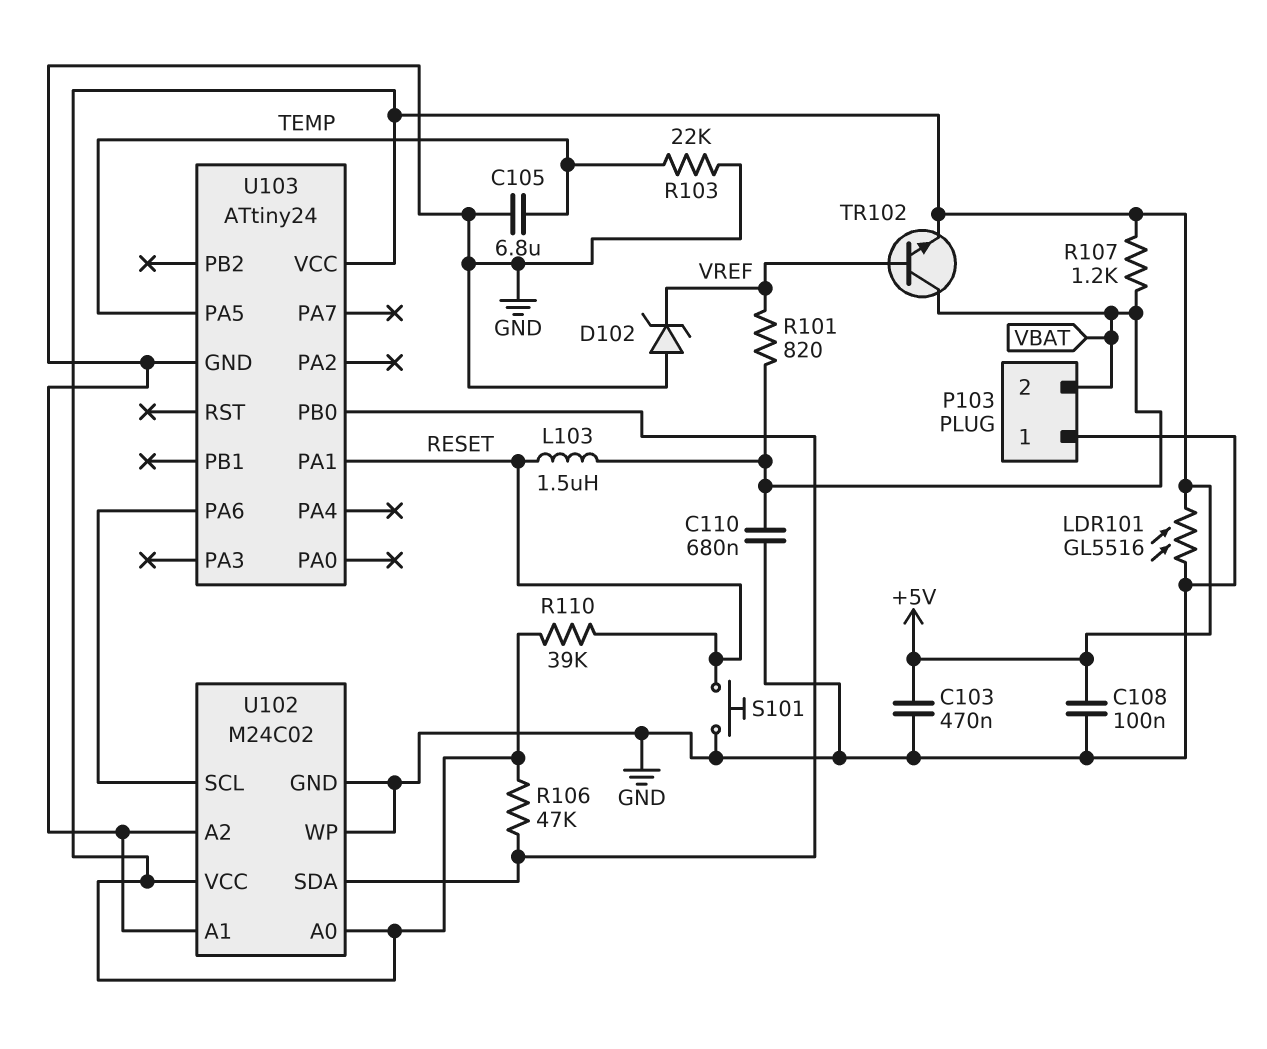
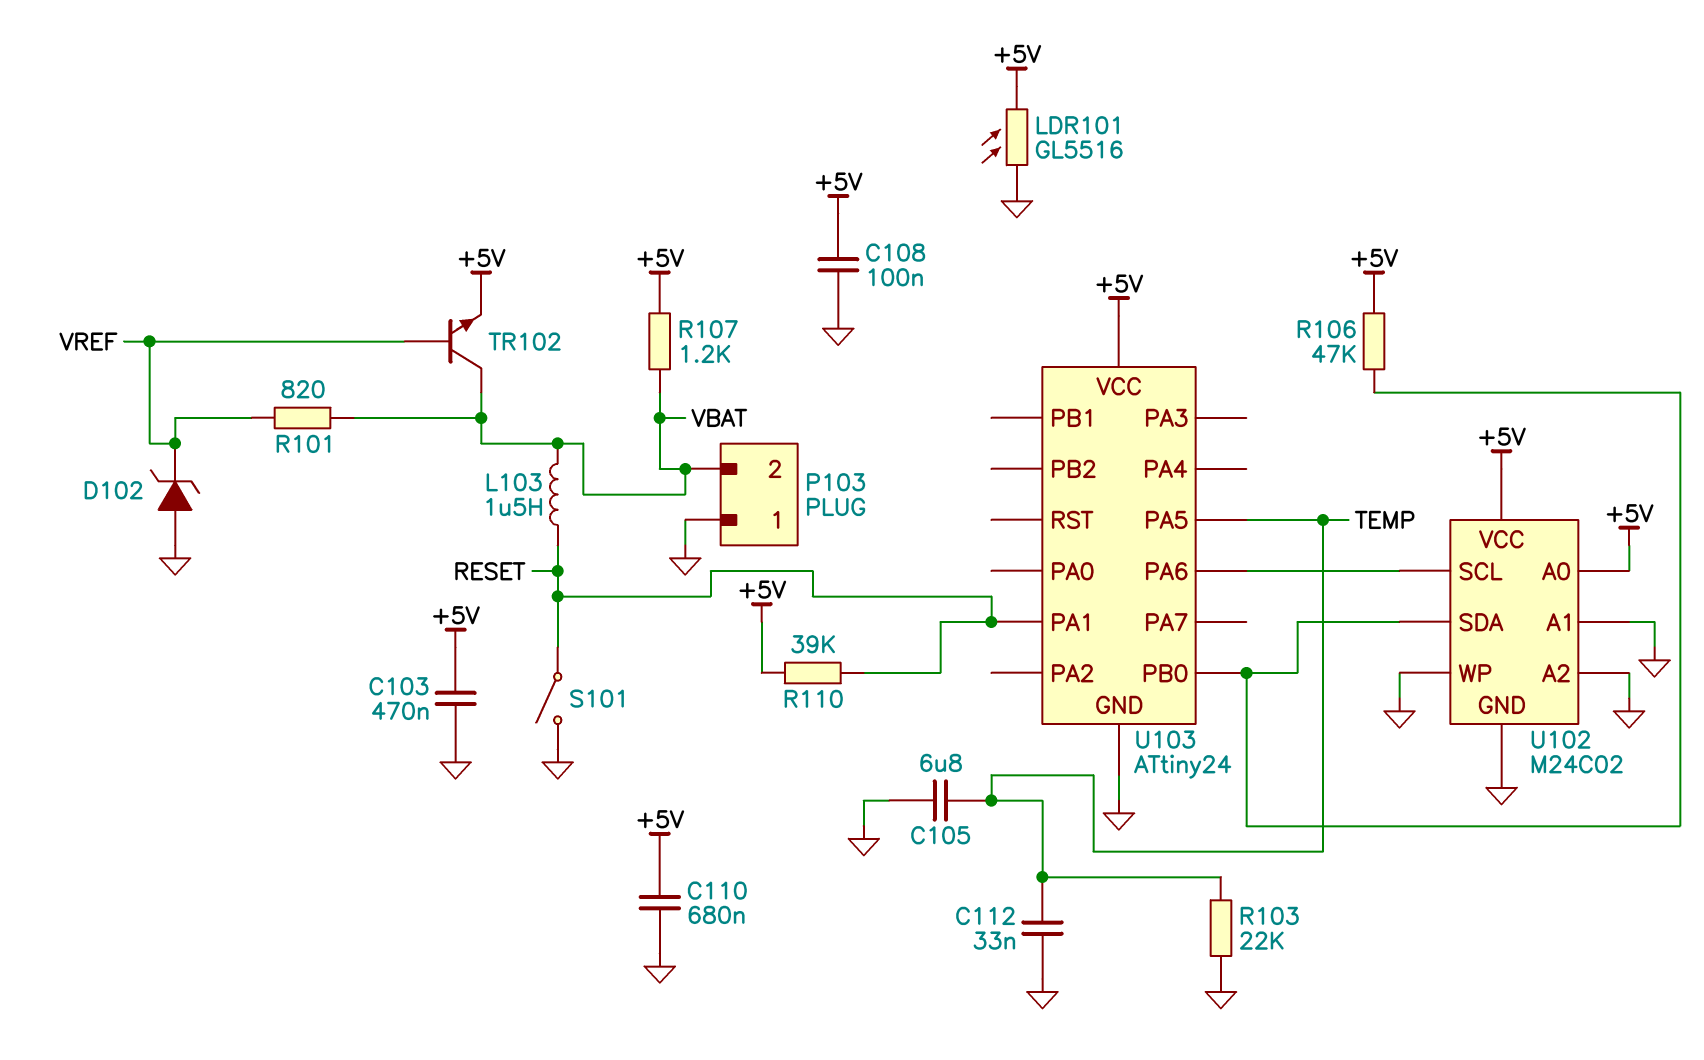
C110: 680nF (GND, VBAT) -> 680nF (+5V, GND)
C112: none -> 33nF (GND, TEMP)
S101: button (GND, RESET) -> switch (GND, RESET)

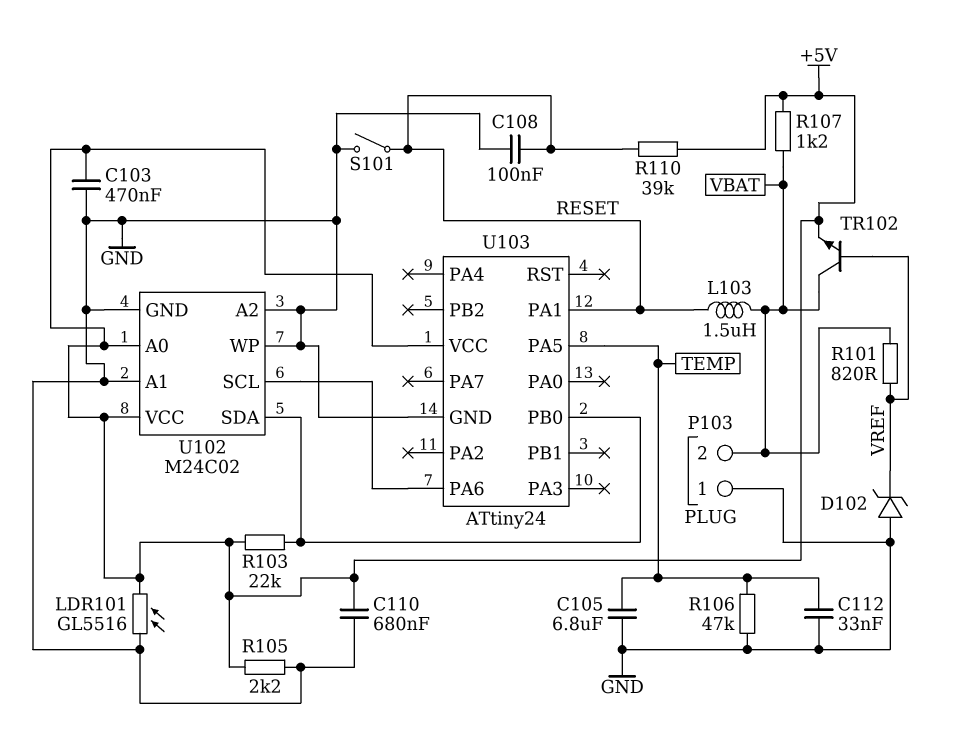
C108: 100nF (+5V, GND) -> 100nF (GND, RESET)
R103: 22k (GND, TEMP) -> 22k (+5V, U102/SDA)
R105: none -> 2.2k (+5V, GND)
R106: 47k (+5V, U102/SDA) -> 47k (GND, TEMP)

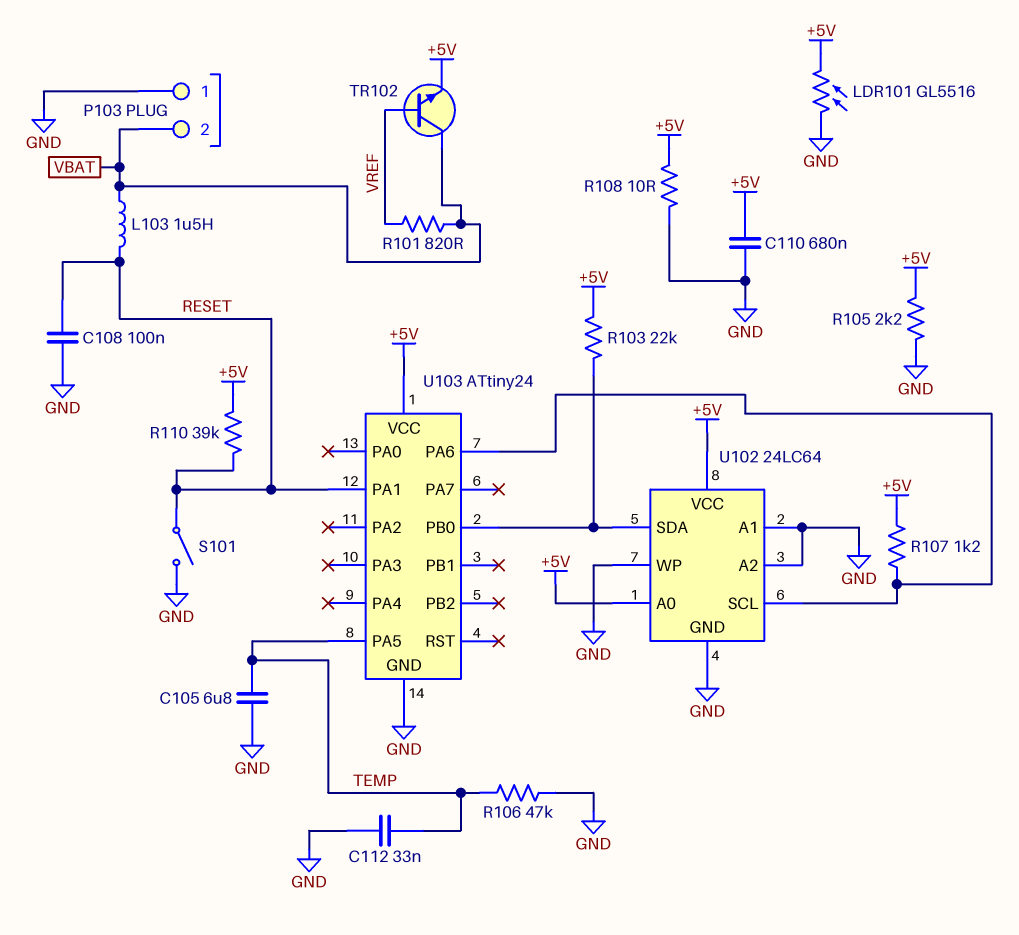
C103: 470nF (+5V, GND) -> none
D102: zener (A GND, K VREF) -> none
R107: 1.2k (+5V, VBAT) -> 1.2k (+5V, U102/SCL)
R108: none -> 10 (+5V, GND)
U102: M24C02 -> 24LC64

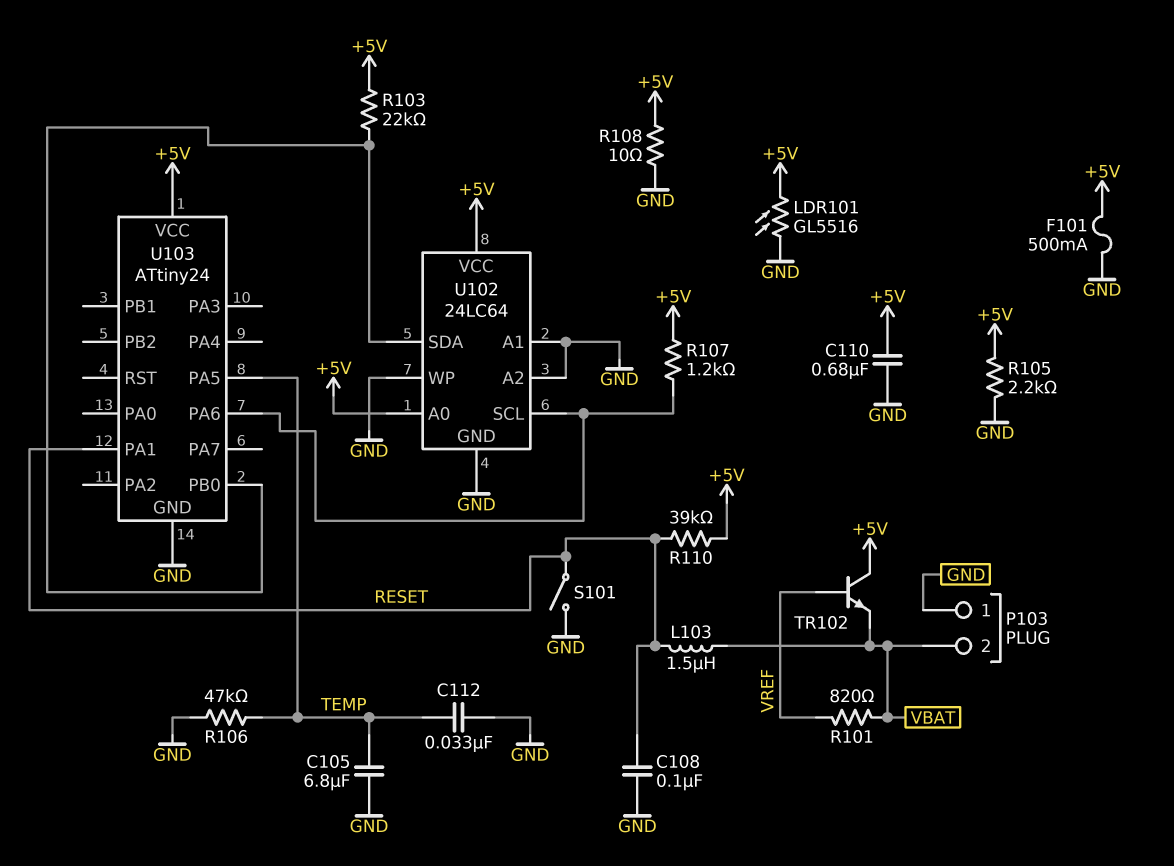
F101: none -> 500mA (+5V, GND)
TR102: NPN (B VREF, C VBAT, E +5V) -> NPN (B VREF, C +5V, E VBAT)

